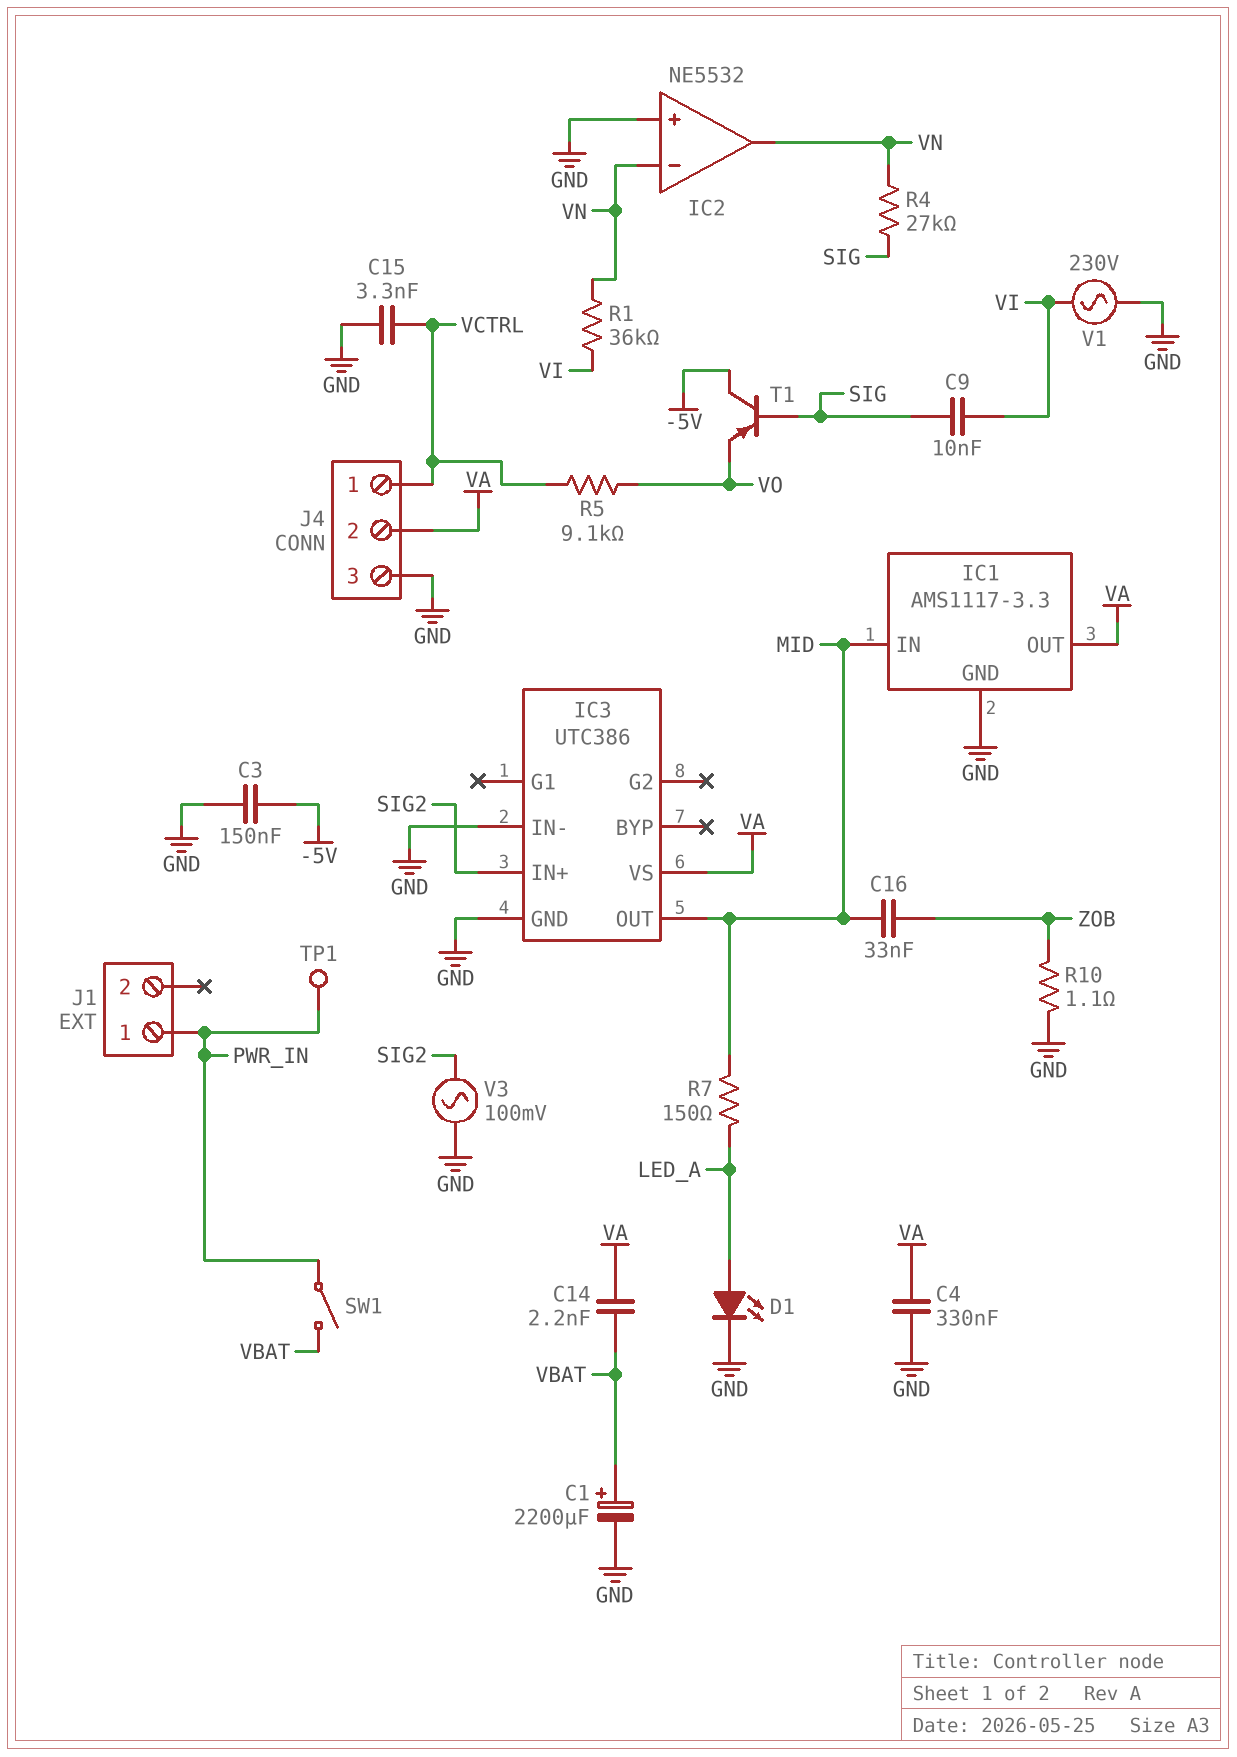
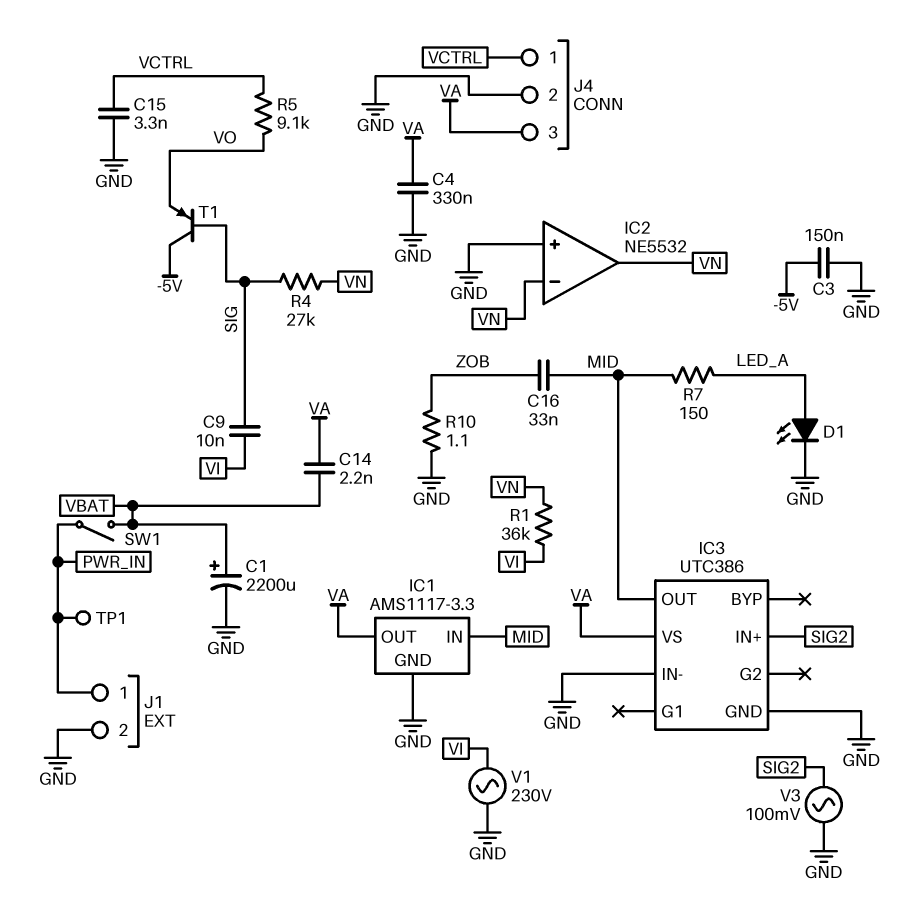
J1 pin 2: none -> GND
J4 pin 2: VA -> GND
J4 pin 3: GND -> VA

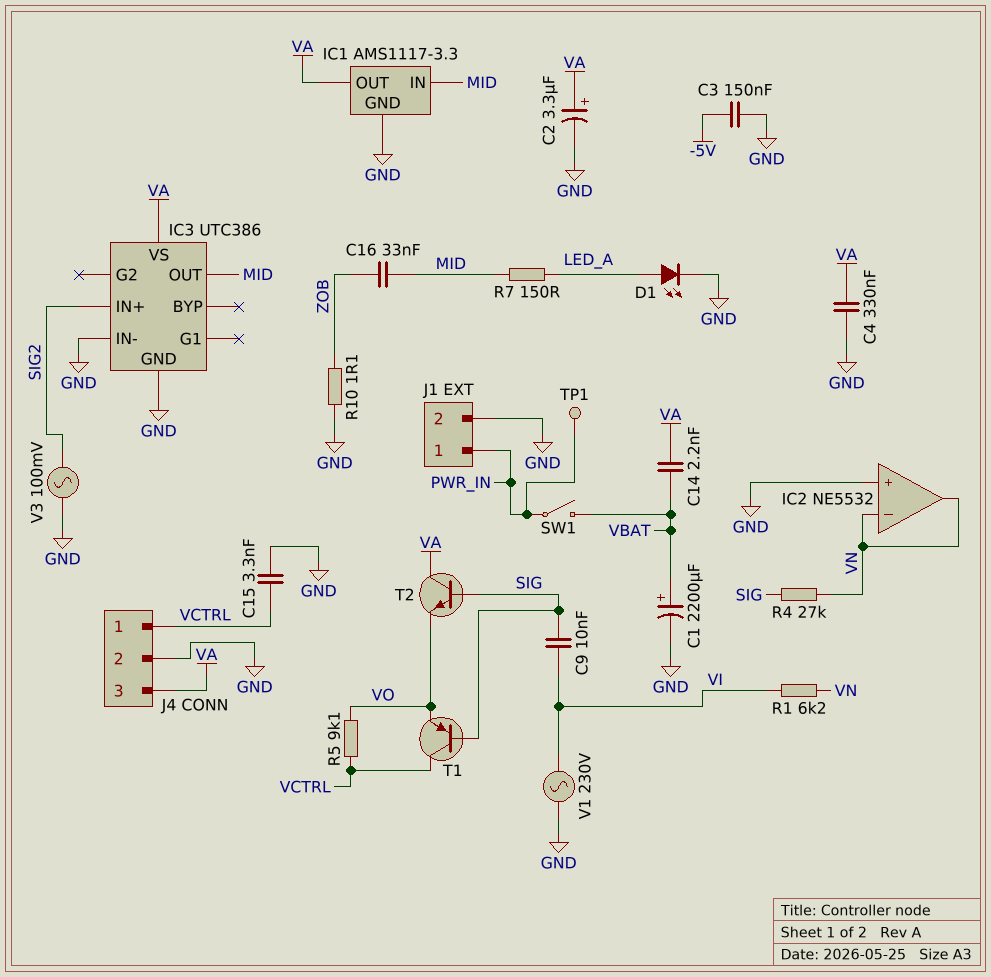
C2: none -> 3.3uF (plus VA, minus GND)
R1: 36k (VI, VN) -> 6.2k (VI, VN)
T1: PNP (B SIG, C -5V, E VO) -> PNP (B SIG, C VCTRL, E VO)
T2: none -> NPN (B SIG, C VA, E VO)

